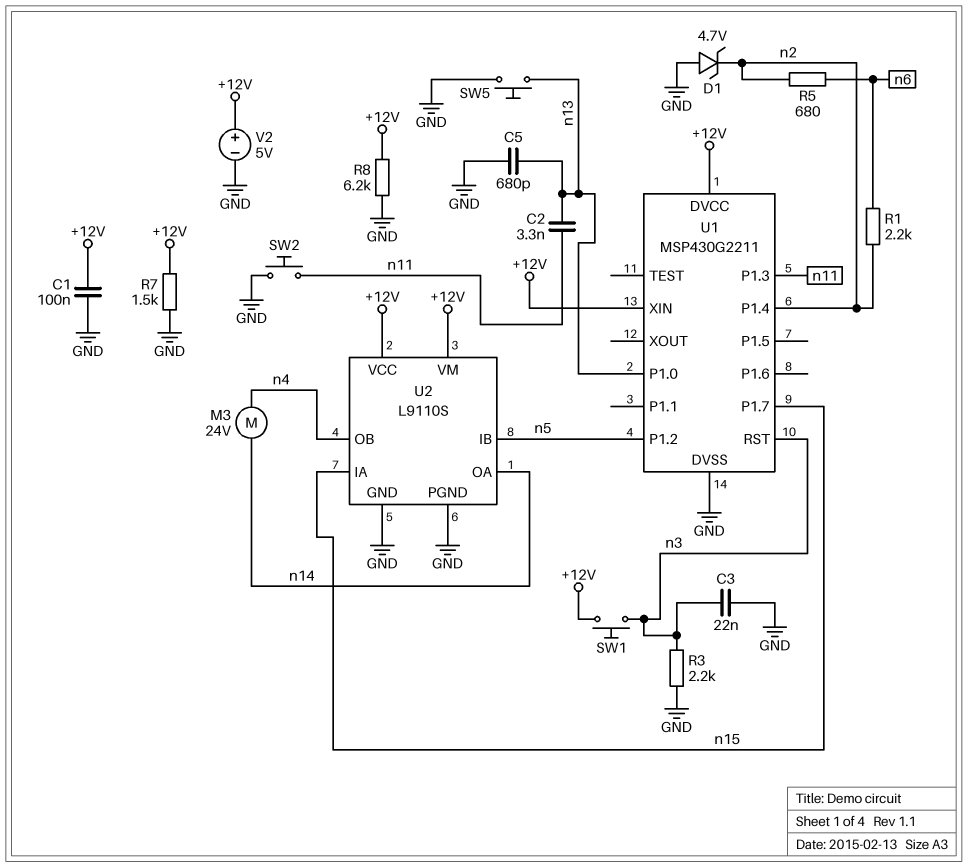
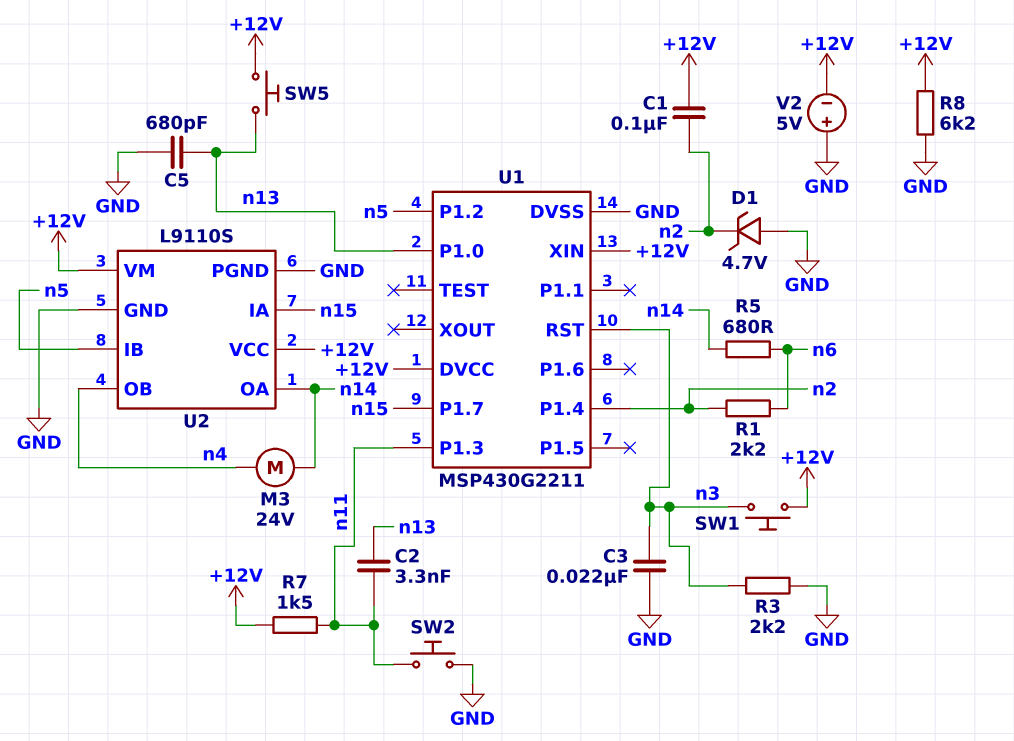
C1: 100nF (+12V, GND) -> 100nF (+12V, n2)
R5: 680 (n2, n6) -> 680 (n6, n14)
R7: 1.5k (+12V, GND) -> 1.5k (+12V, n11)
SW5: button (GND, n13) -> button (+12V, n13)
V2: 5V (plus +12V, minus GND) -> 5V (plus GND, minus +12V)

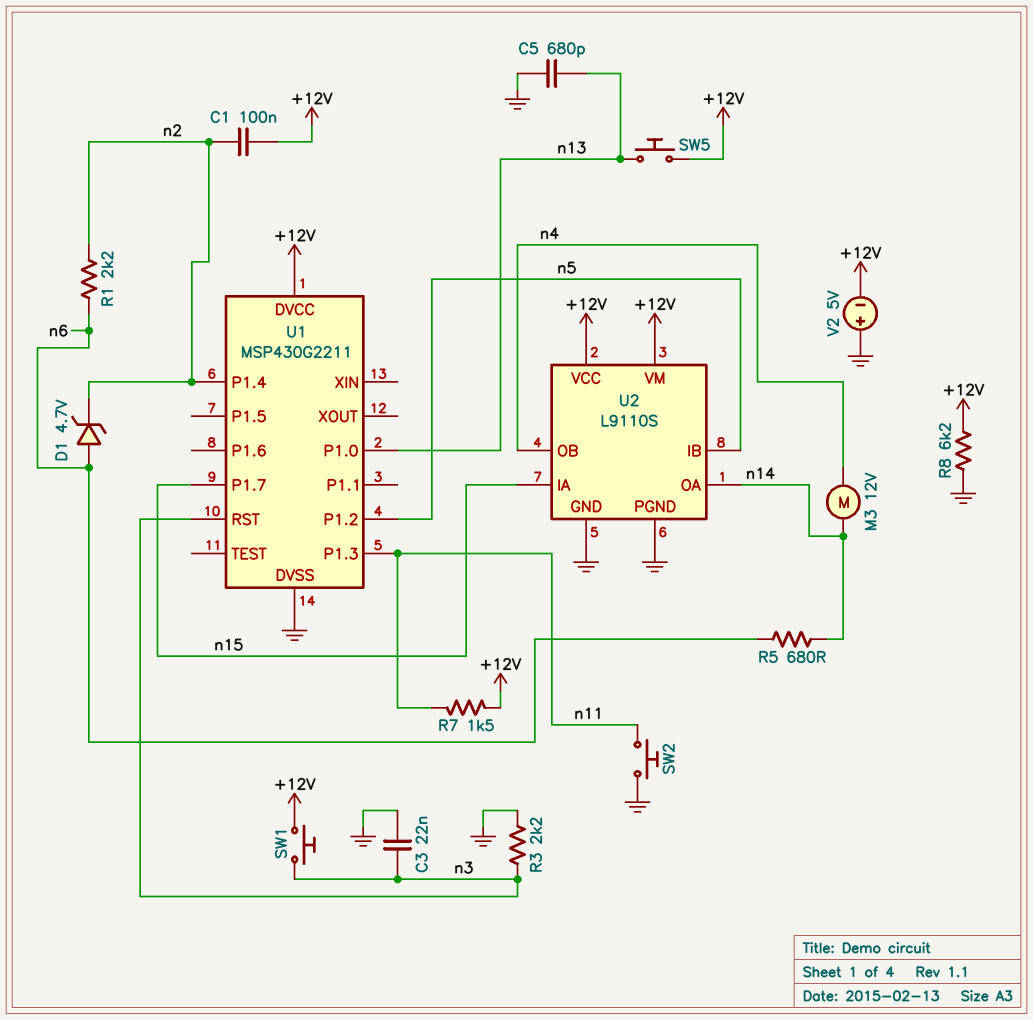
C2: 3.3nF (n11, n13) -> none
D1: zener 4.7V (A GND, K n2) -> zener 4.7V (A n6, K n2)
M3: motor 24V (n4, n14) -> motor 12V (n4, n14)
U1 pin XIN: +12V -> none

